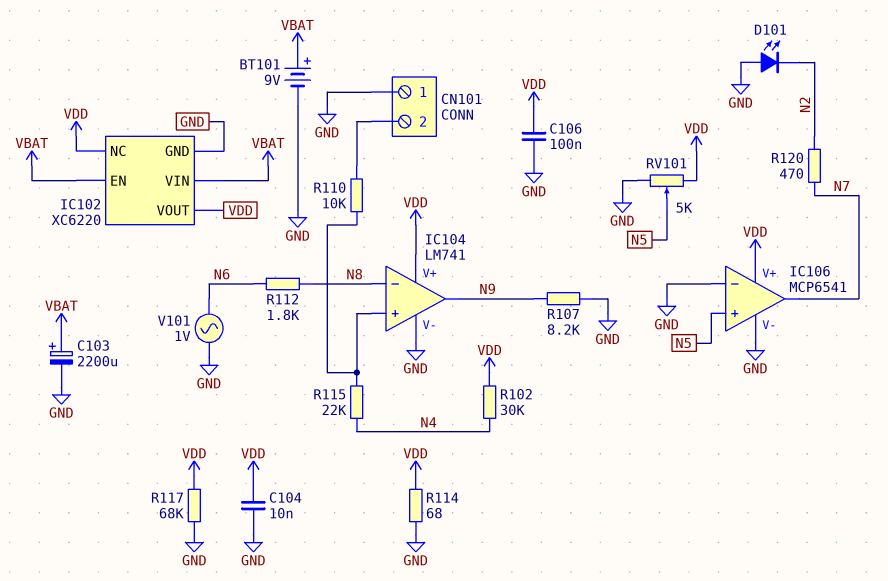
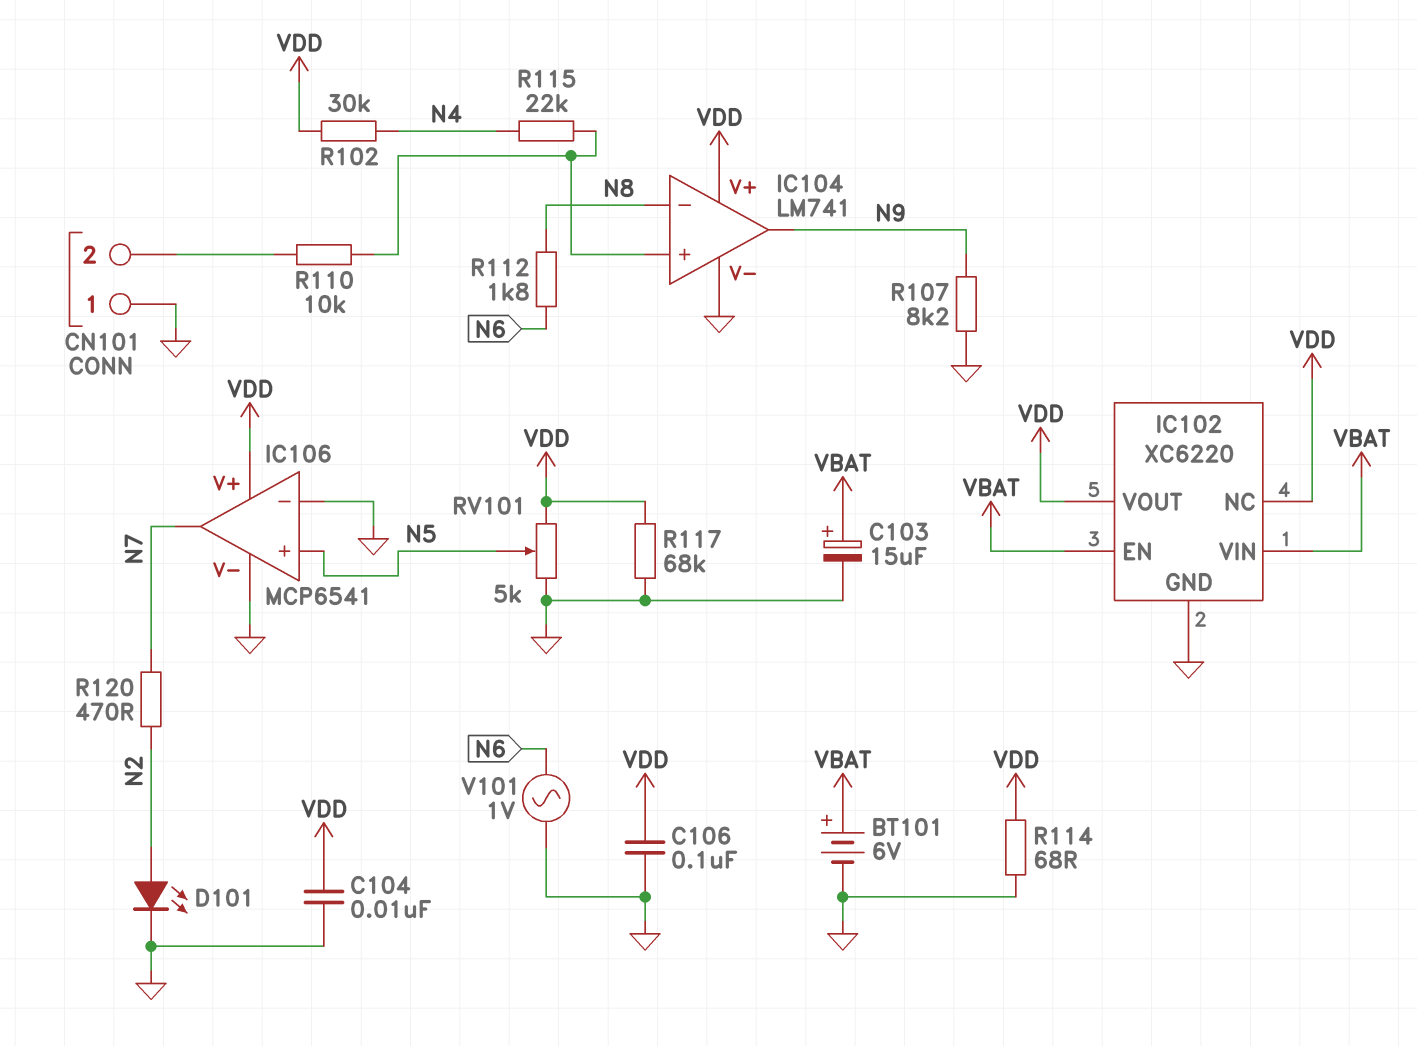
BT101: 9V (plus VBAT, minus GND) -> 6V (plus VBAT, minus GND)
C103: 2200uF (plus VBAT, minus GND) -> 15uF (plus VBAT, minus GND)
D101: LED (A GND, K N2) -> LED (A N2, K GND)

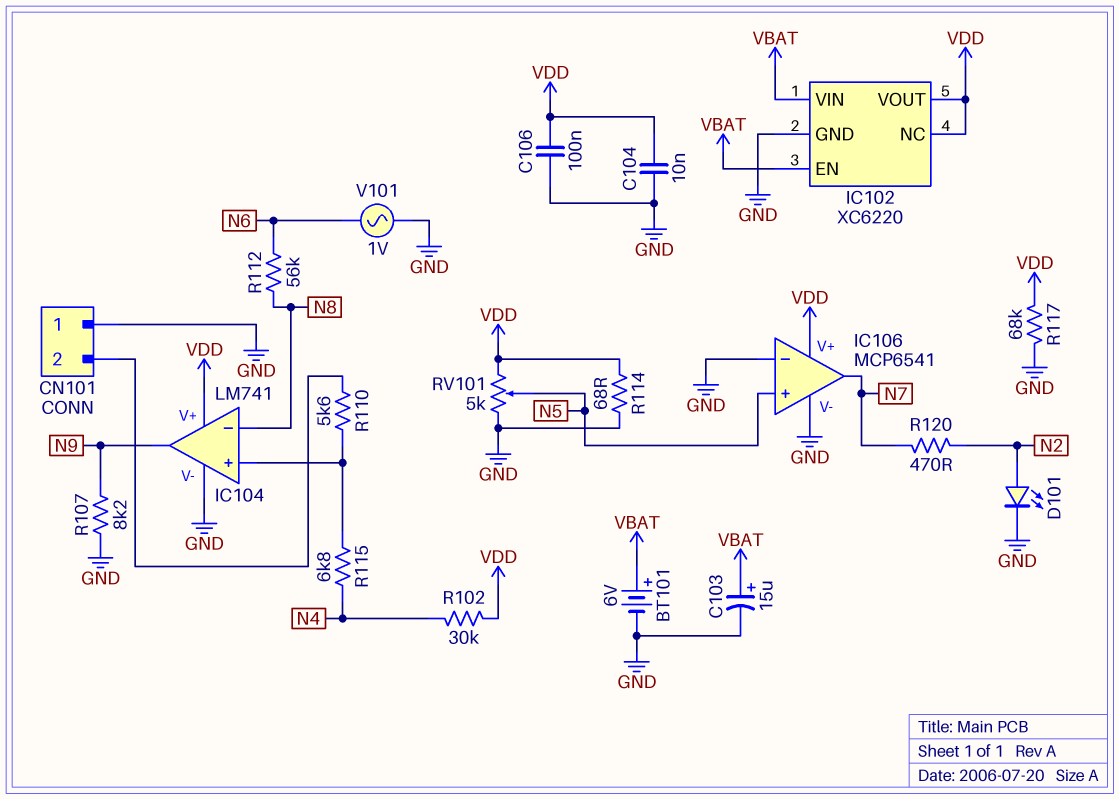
R110: 10k (CN101/2, IC104/in+) -> 5.6k (CN101/2, IC104/in+)
R112: 1.8k (N6, N8) -> 56k (N6, N8)
R115: 22k (IC104/in+, N4) -> 6.8k (IC104/in+, N4)

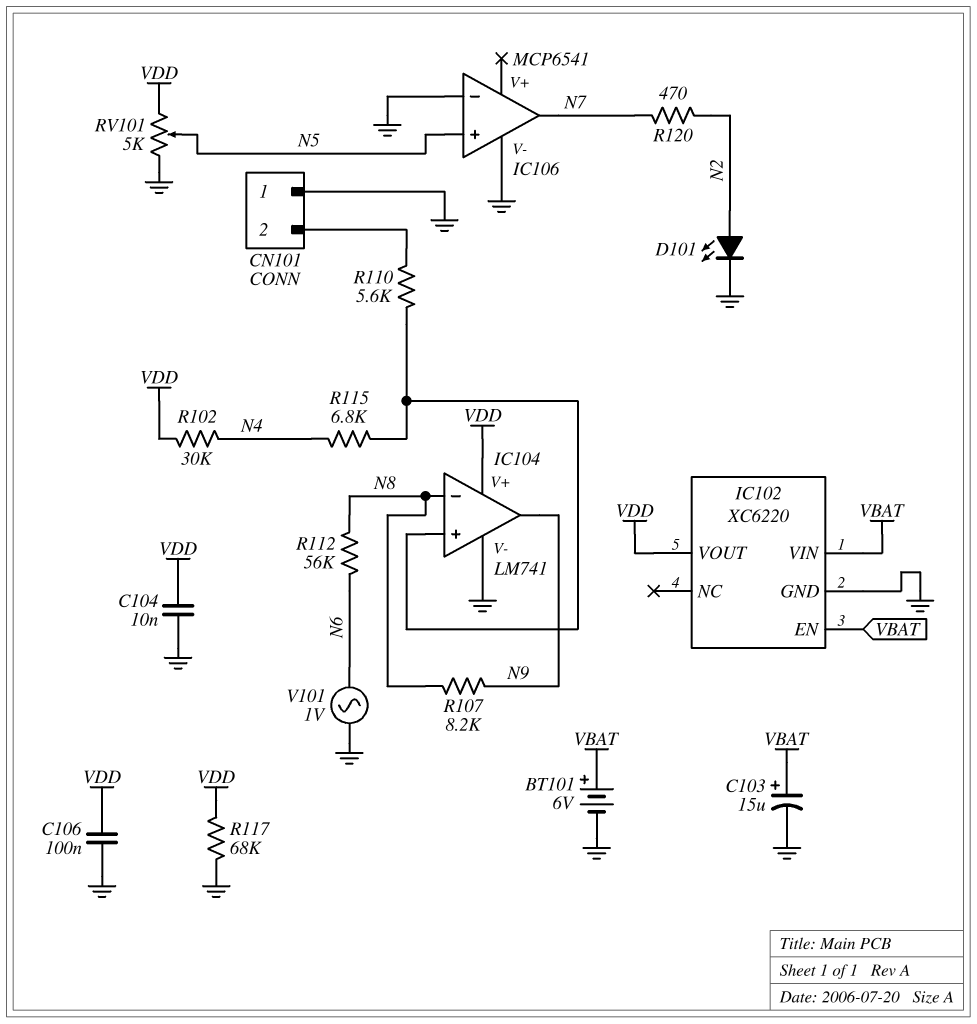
IC102 pin NC: VDD -> none
IC106 pin V+: VDD -> none
R107: 8.2k (GND, N9) -> 8.2k (N8, N9)
R114: 68 (GND, VDD) -> none

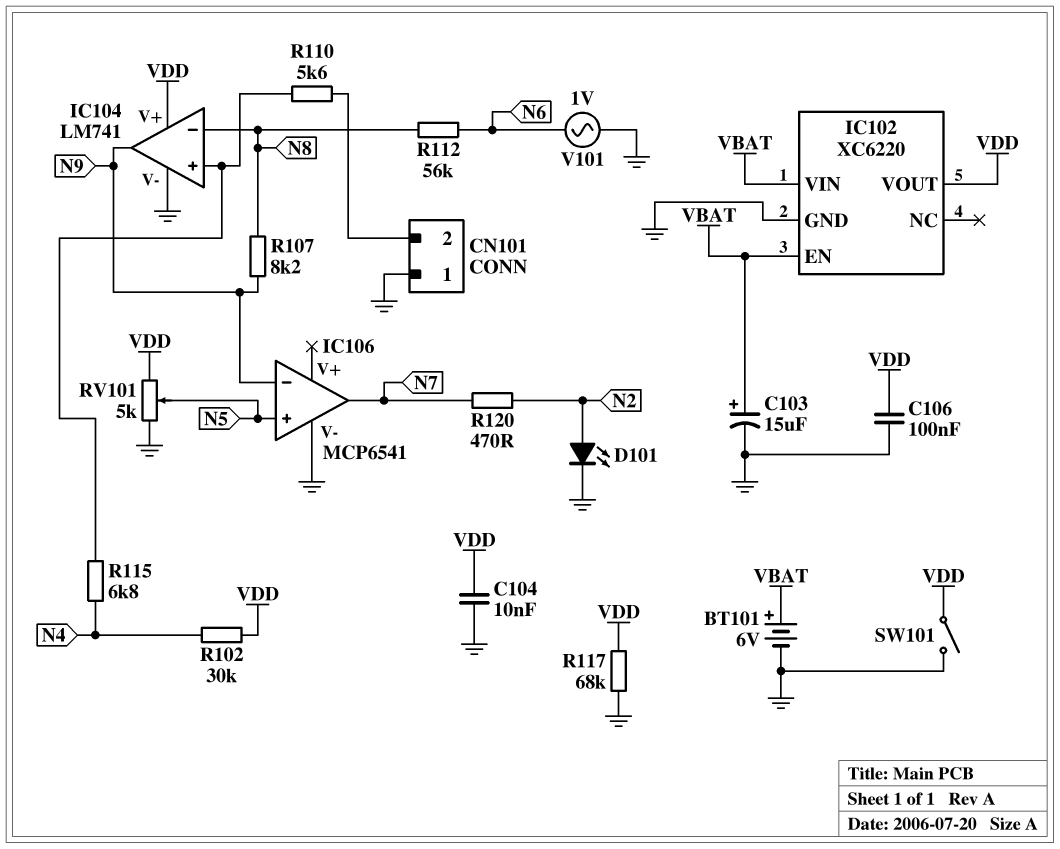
IC106 pin in-: GND -> N9
SW101: none -> switch (GND, VDD)

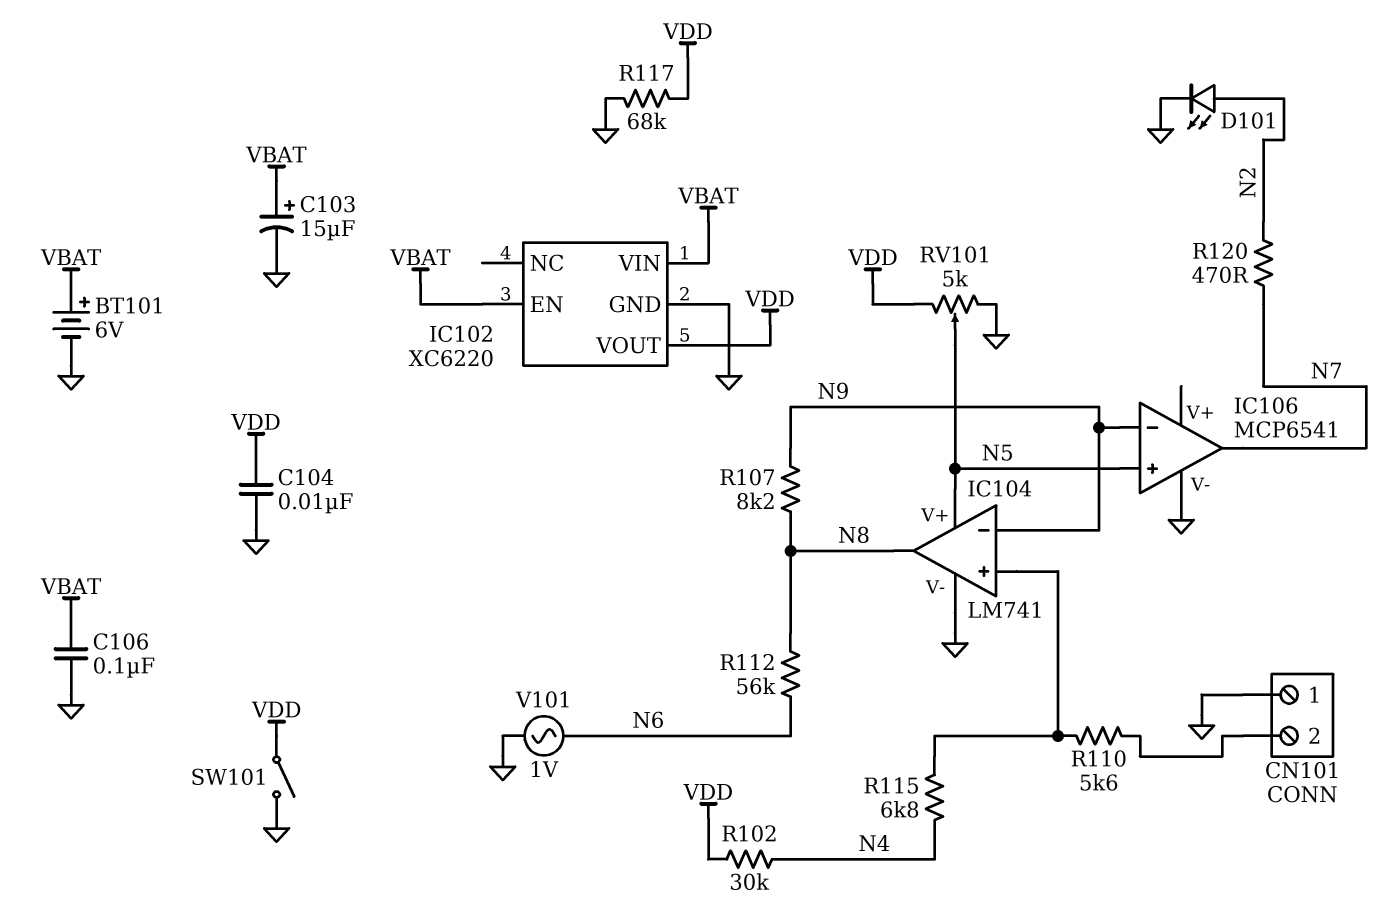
C106: 100nF (GND, VDD) -> 100nF (GND, VBAT)
IC104 pin V+: VDD -> N5
IC104 pin in-: N8 -> N9
IC104 pin out: N9 -> N8

